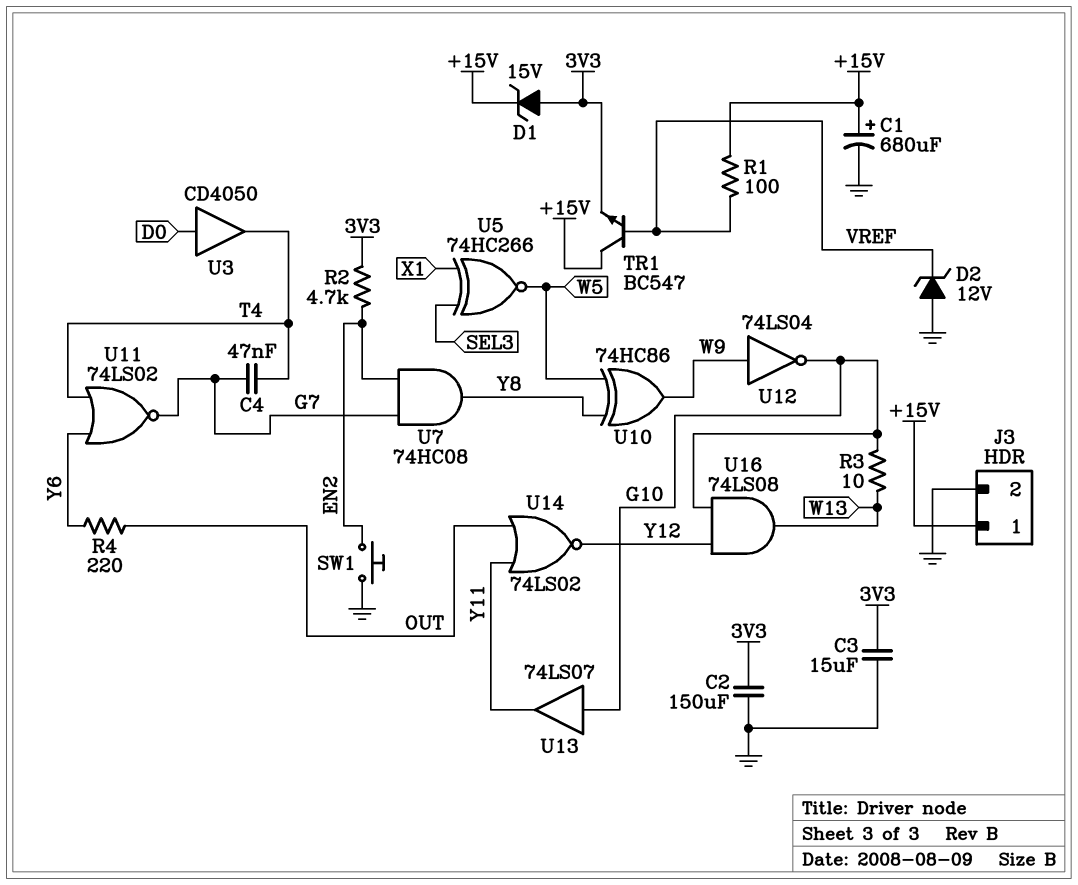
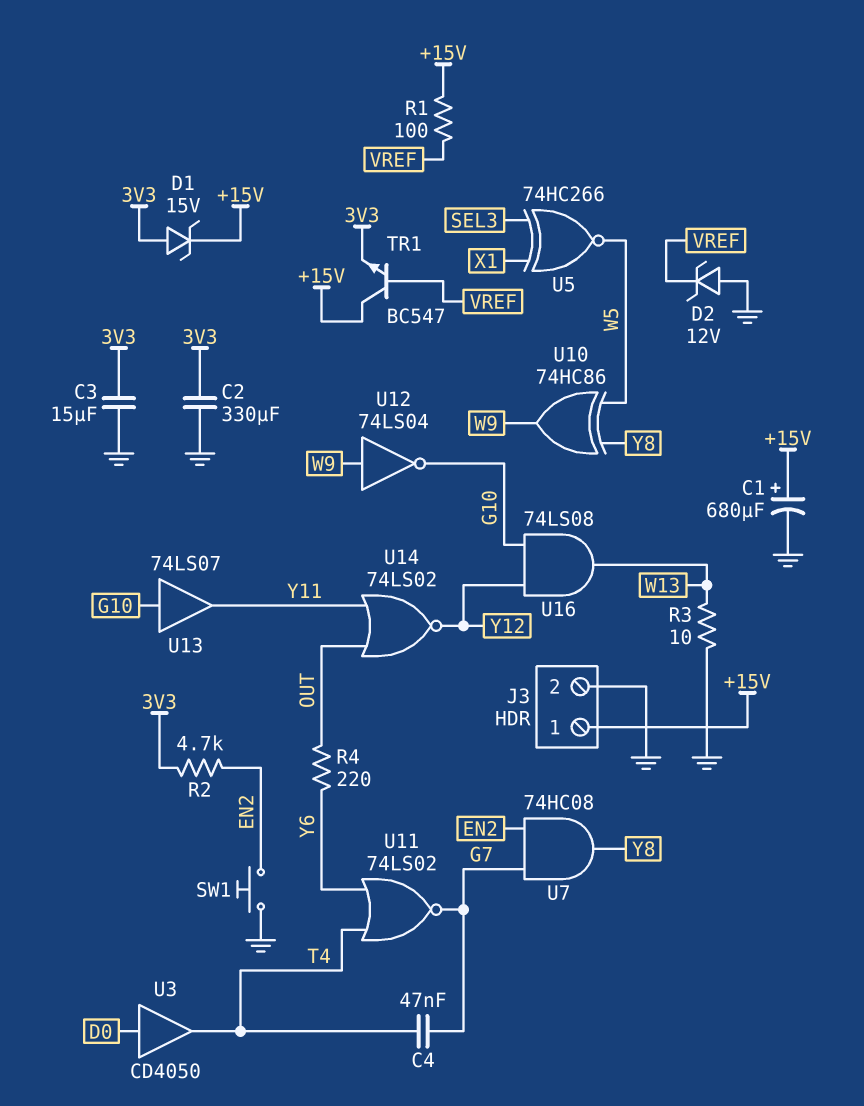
C2: 150uF (3V3, GND) -> 330uF (3V3, GND)
R3: 10 (G10, W13) -> 10 (GND, W13)

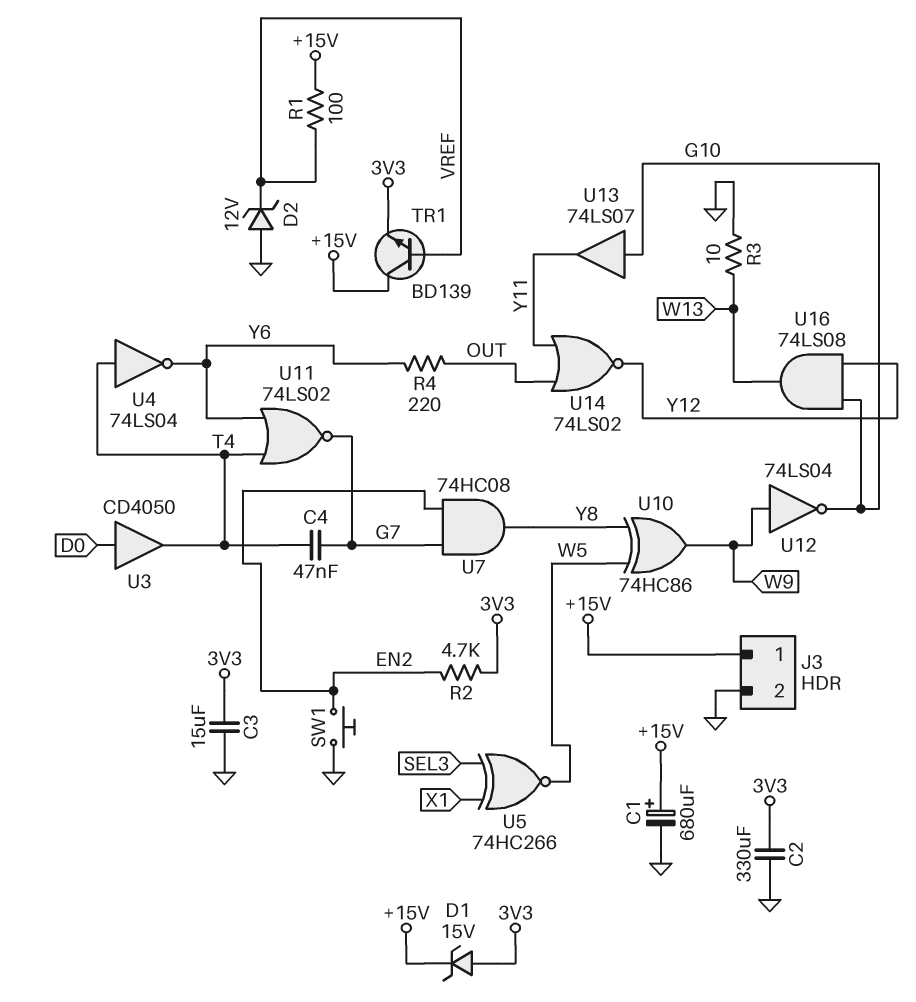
TR1: NPN BC547 (B VREF, C +15V, E 3V3) -> NPN BD139 (B VREF, C +15V, E 3V3)
U4: none -> NOT 74LS04 (in T4, out Y6)

